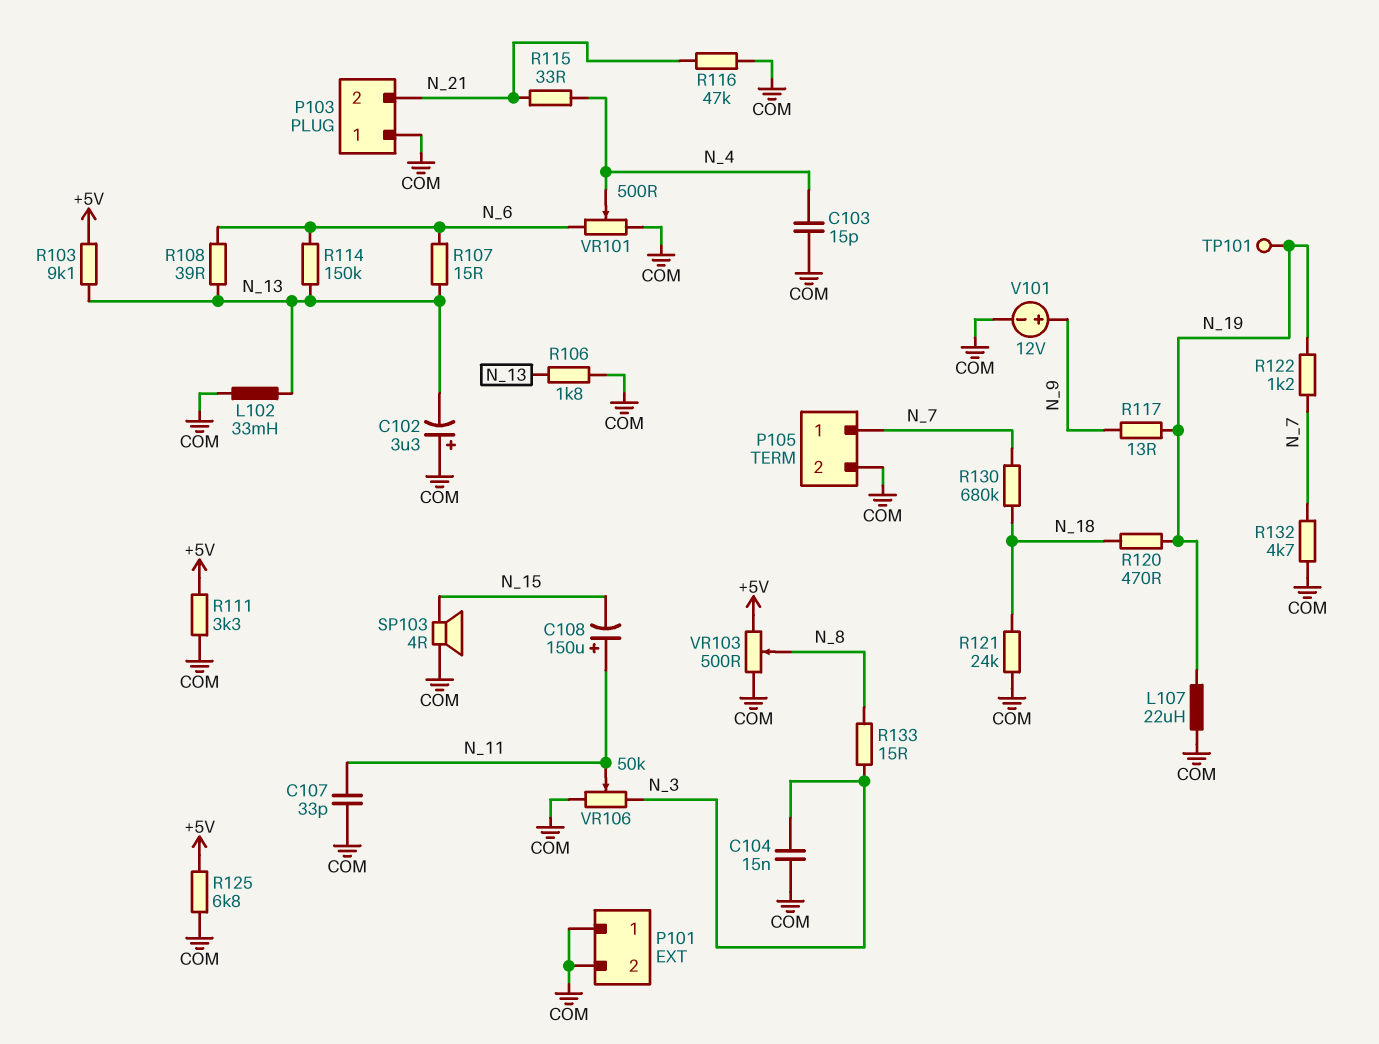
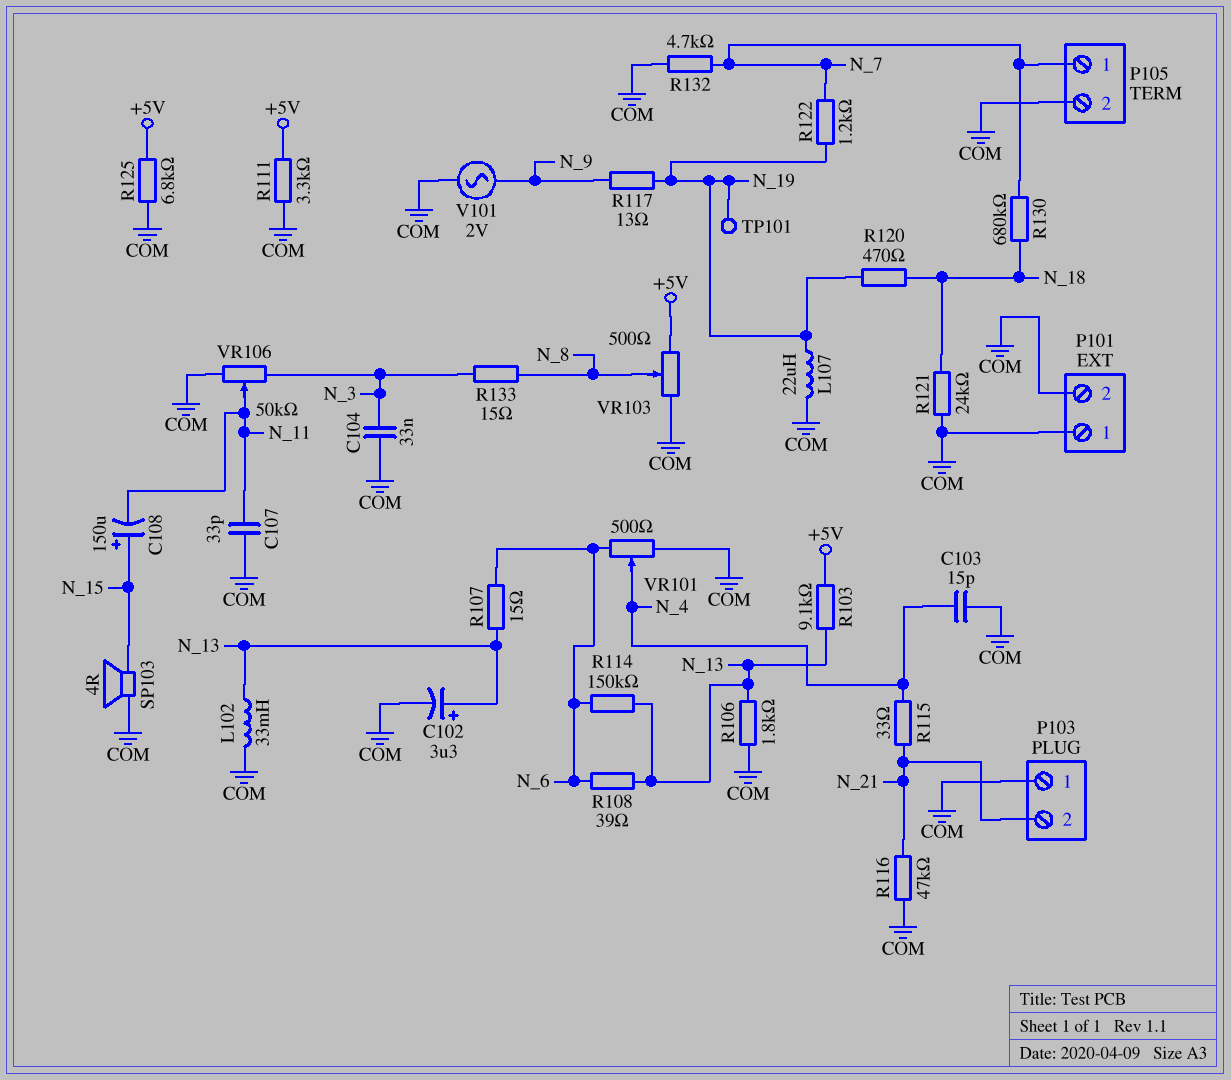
C102: 3.3uF (plus COM, minus N_13) -> 3.3uF (plus N_13, minus COM)
C104: 15nF (COM, N_3) -> 33nF (COM, N_3)
C108: 150uF (plus N_11, minus N_15) -> 150uF (plus N_15, minus N_11)
V101: 12V (plus N_9, minus COM) -> AC 2V (COM, N_9)

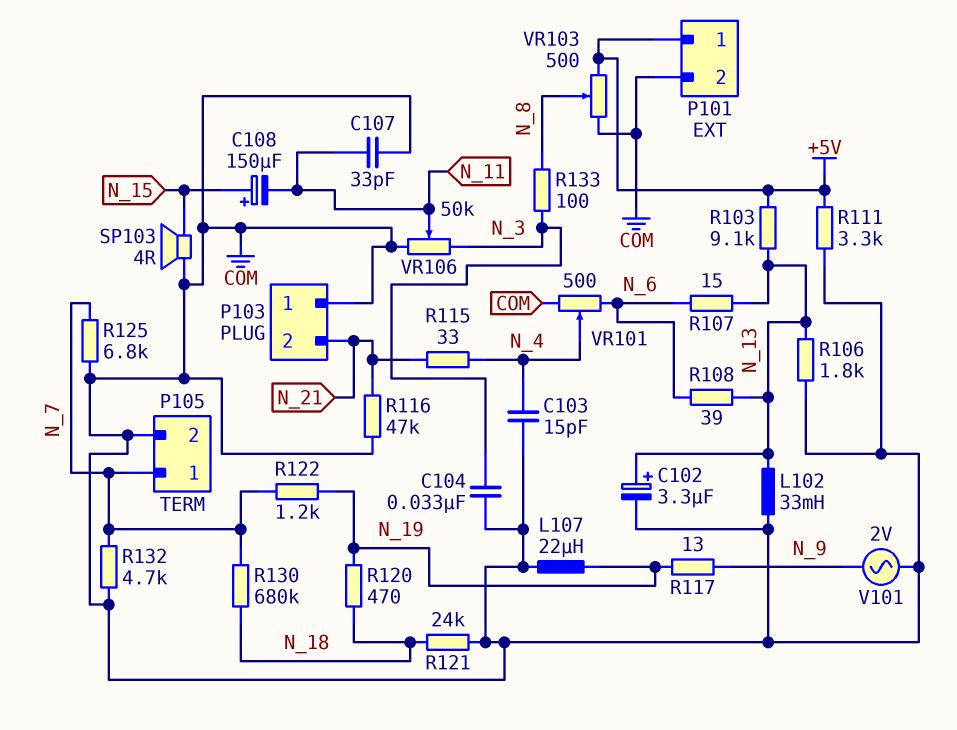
P101 pin 1: COM -> +5V
R114: 150k (N_6, N_13) -> none
R125: 6.8k (+5V, COM) -> 6.8k (COM, N_7)
R133: 15 (N_3, N_8) -> 100 (N_3, N_8)
TP101: test point (N_19) -> none

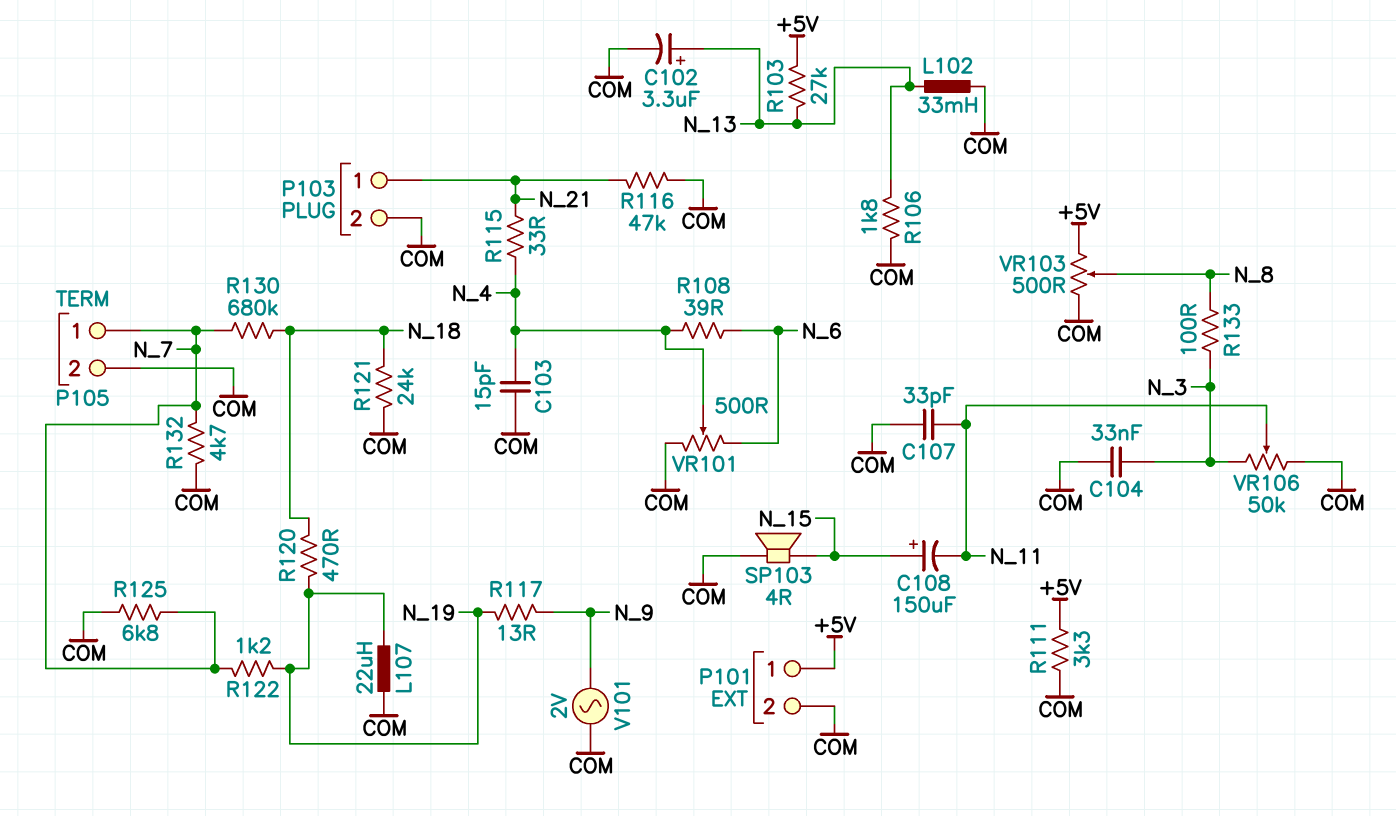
P103 pin 1: COM -> N_21
P103 pin 2: N_21 -> COM
R103: 9.1k (+5V, N_13) -> 27k (+5V, N_13)
R107: 15 (N_6, N_13) -> none
R108: 39 (N_6, N_13) -> 39 (N_4, N_6)

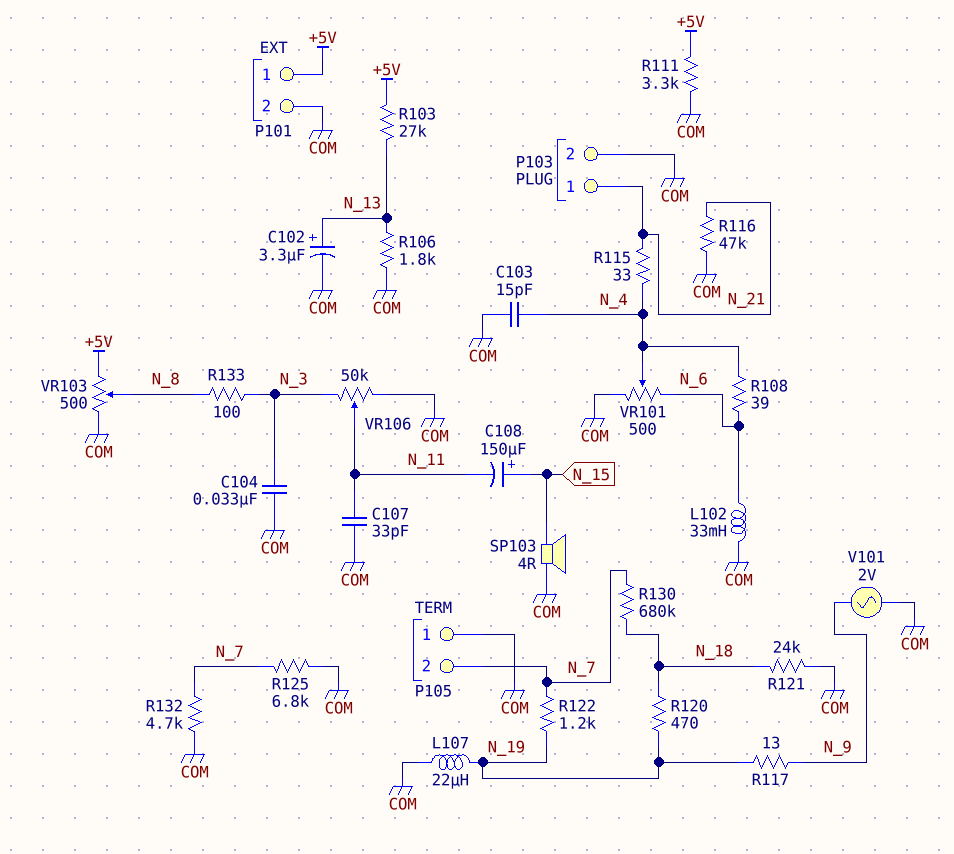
L102: 33mH (COM, N_13) -> 33mH (COM, N_6)
P105 pin 1: N_7 -> COM
P105 pin 2: COM -> N_7

